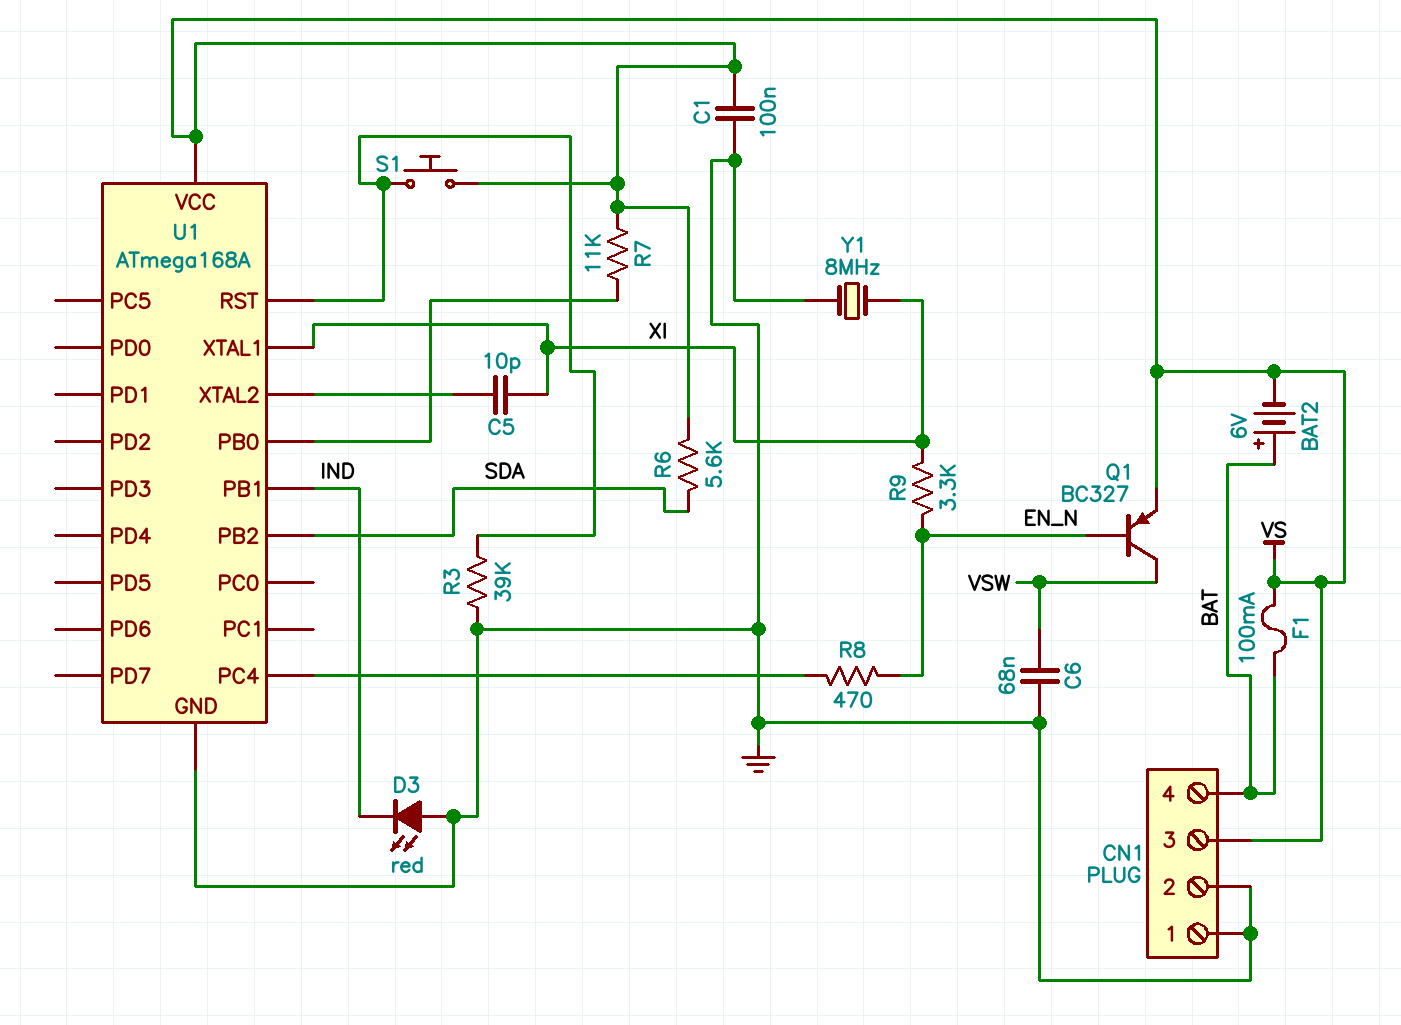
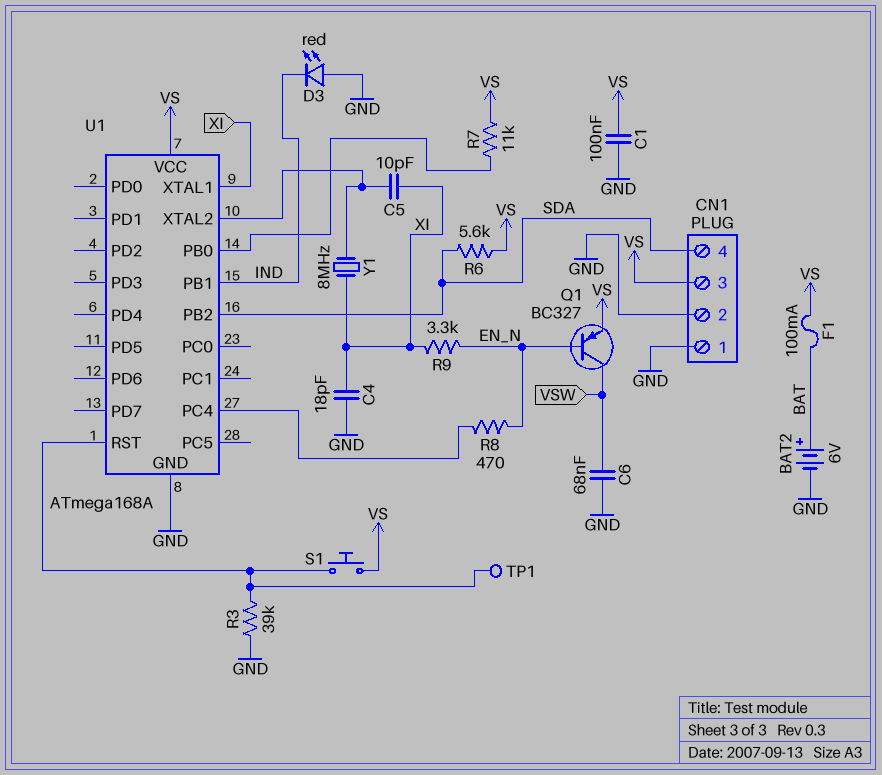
BAT2: 6V (plus BAT, minus VS) -> 6V (plus BAT, minus GND)
C4: none -> 18pF (GND, XI)
CN1 pin 4: BAT -> SDA
TP1: none -> test point (U1/RST)
Y1: 8MHz (GND, XI) -> 8MHz (U1/XTAL2, XI)

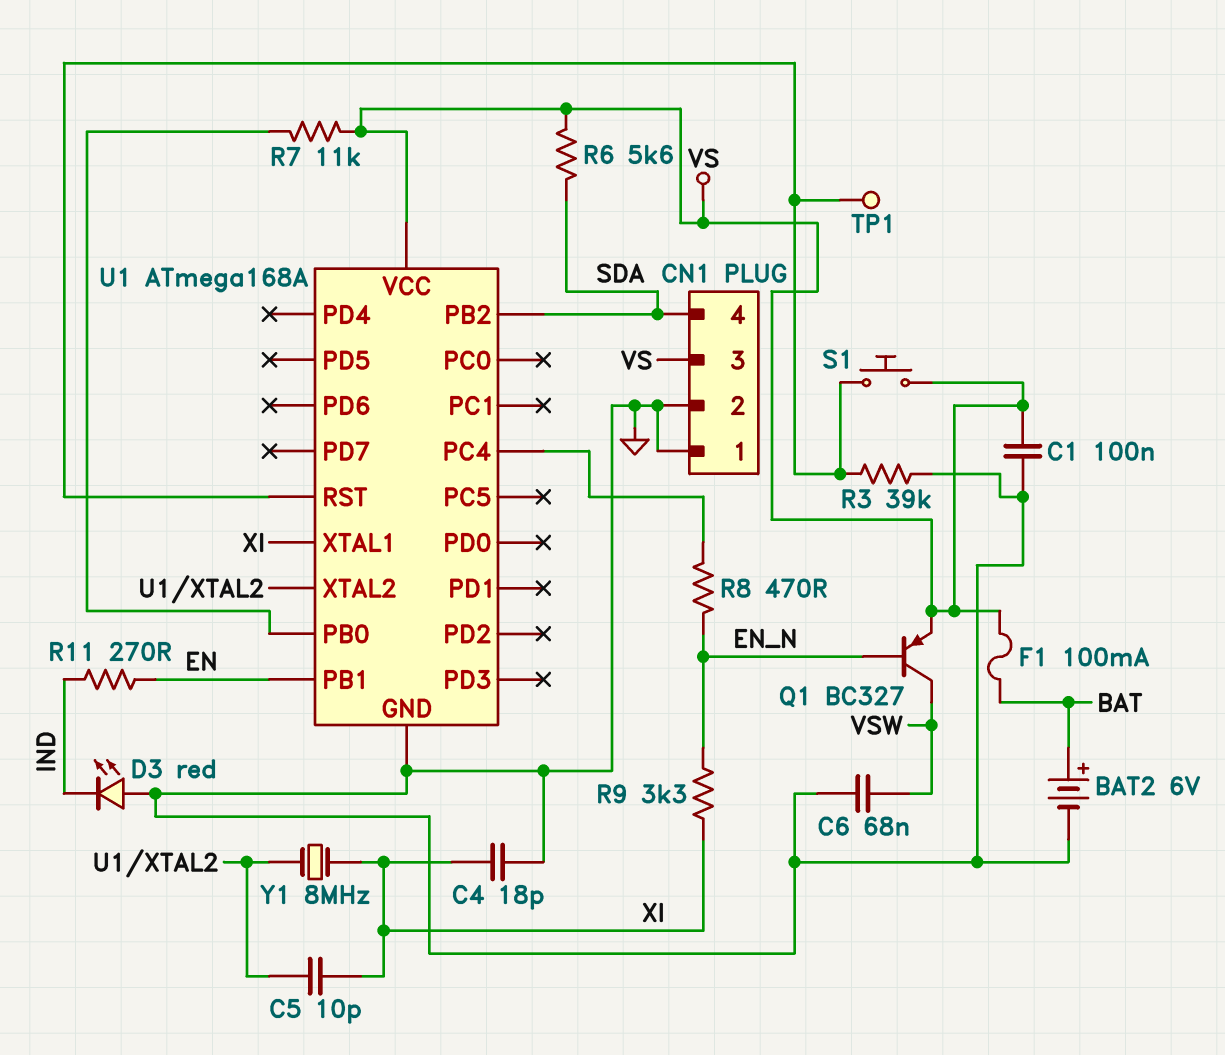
R11: none -> 270 (EN, IND)
U1 pin PB1: IND -> EN

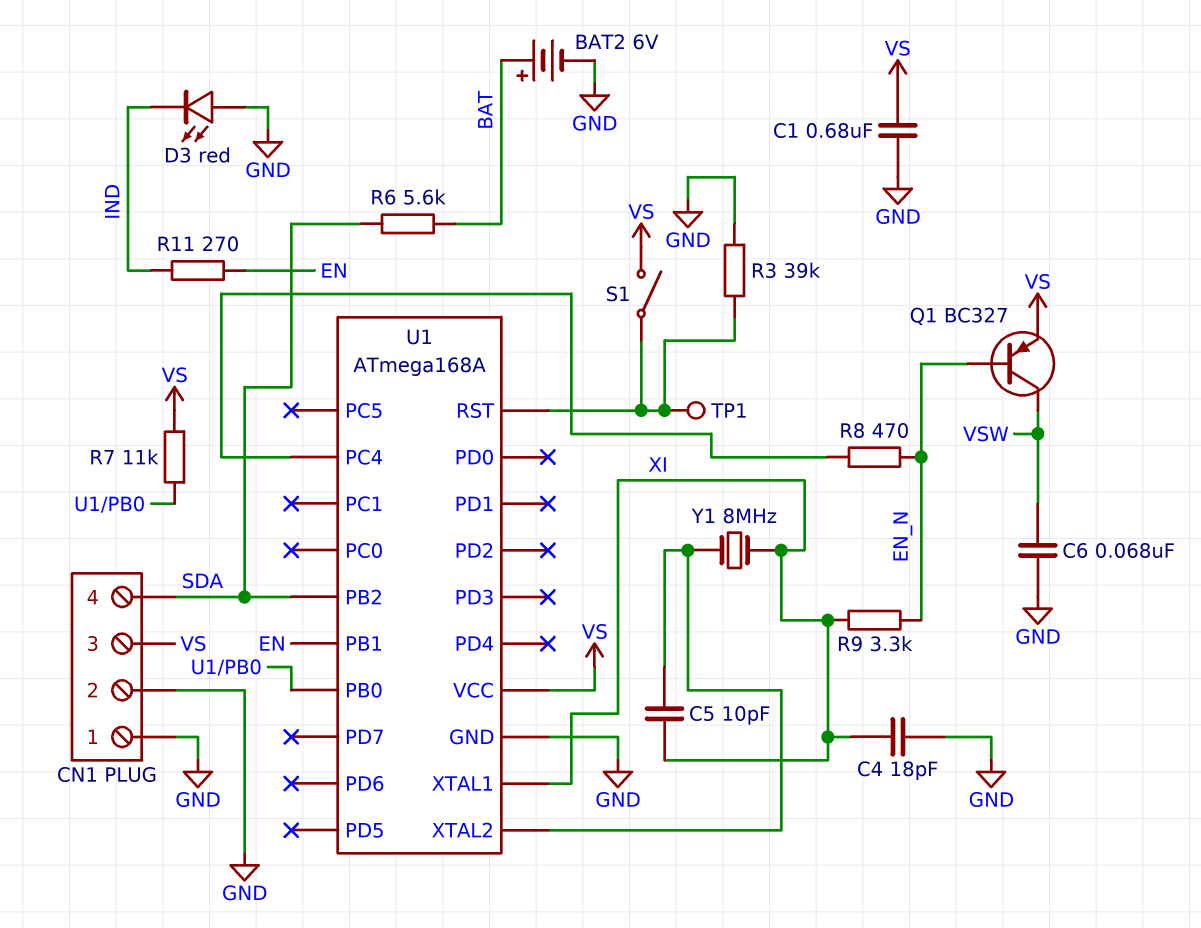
C1: 100nF (GND, VS) -> 680nF (GND, VS)
F1: 100mA (BAT, VS) -> none
R6: 5.6k (SDA, VS) -> 5.6k (BAT, SDA)
S1: button (U1/RST, VS) -> switch (U1/RST, VS)

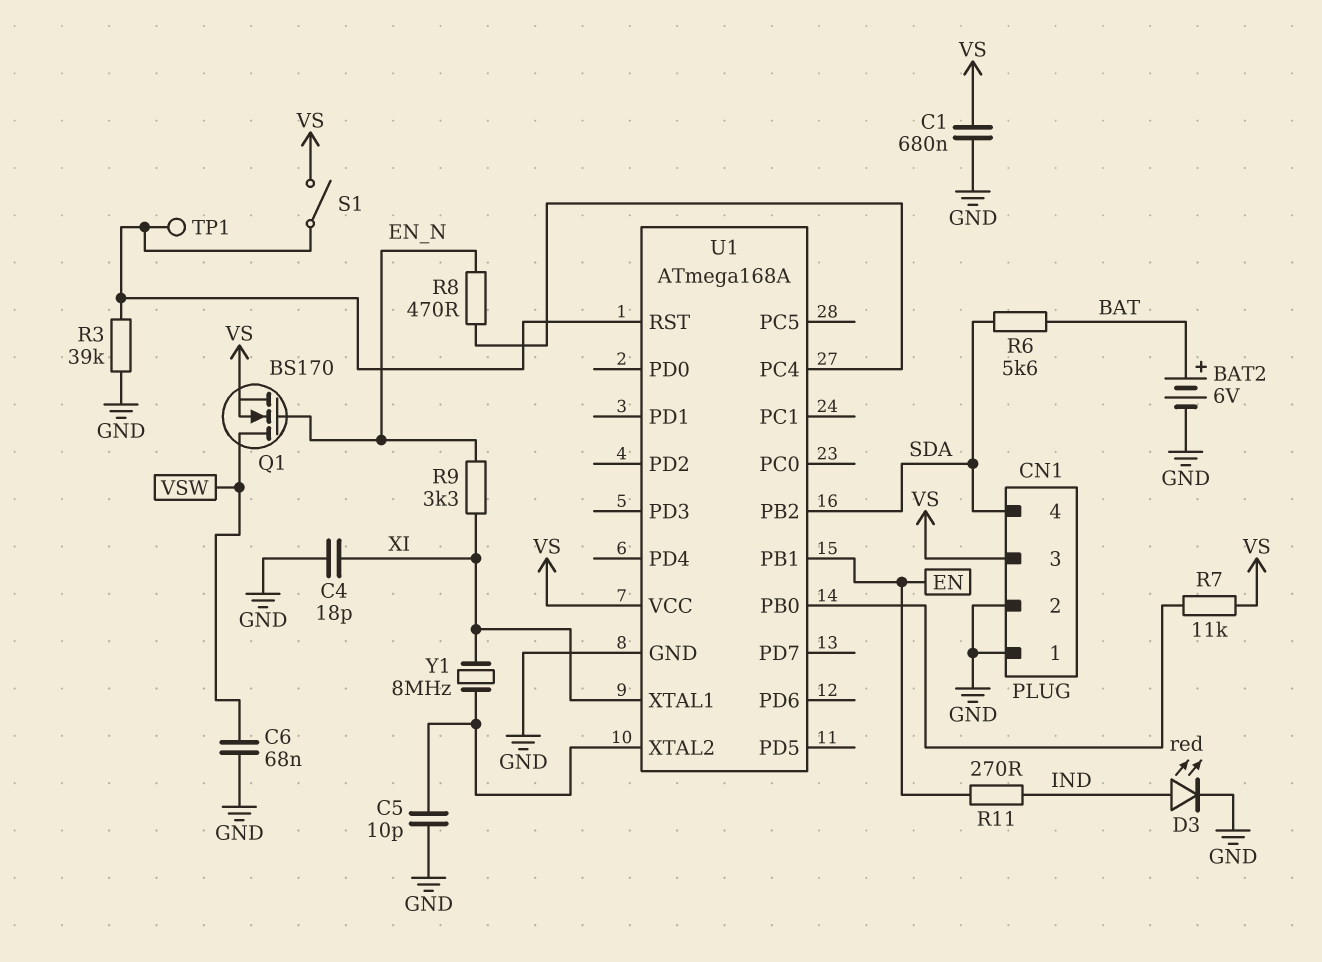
C5: 10pF (U1/XTAL2, XI) -> 10pF (GND, U1/XTAL2)
D3: LED red (A GND, K IND) -> LED red (A IND, K GND)
Q1: PNP BC327 (B EN_N, C VSW, E VS) -> NMOS BS170 (G EN_N, D VSW, S VS)

